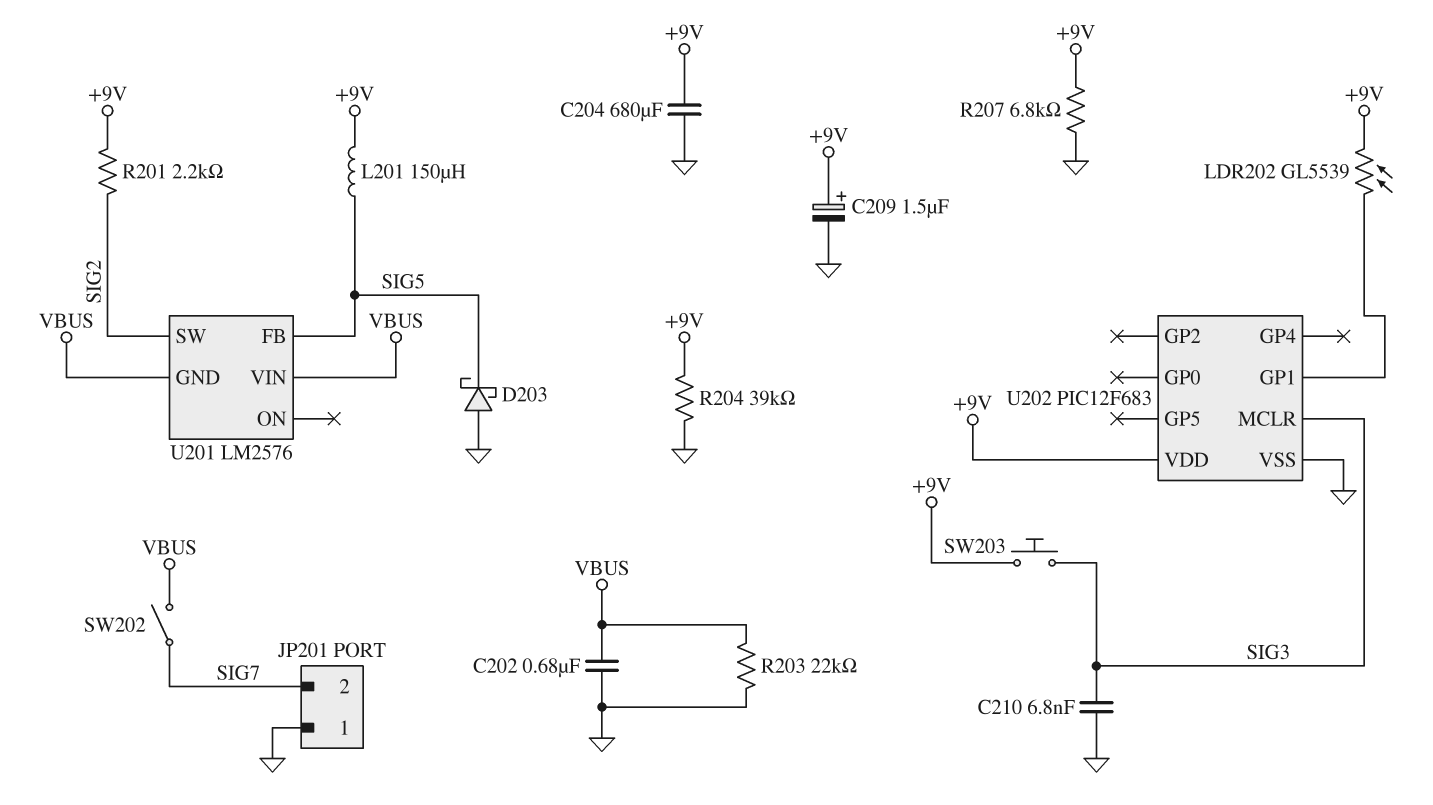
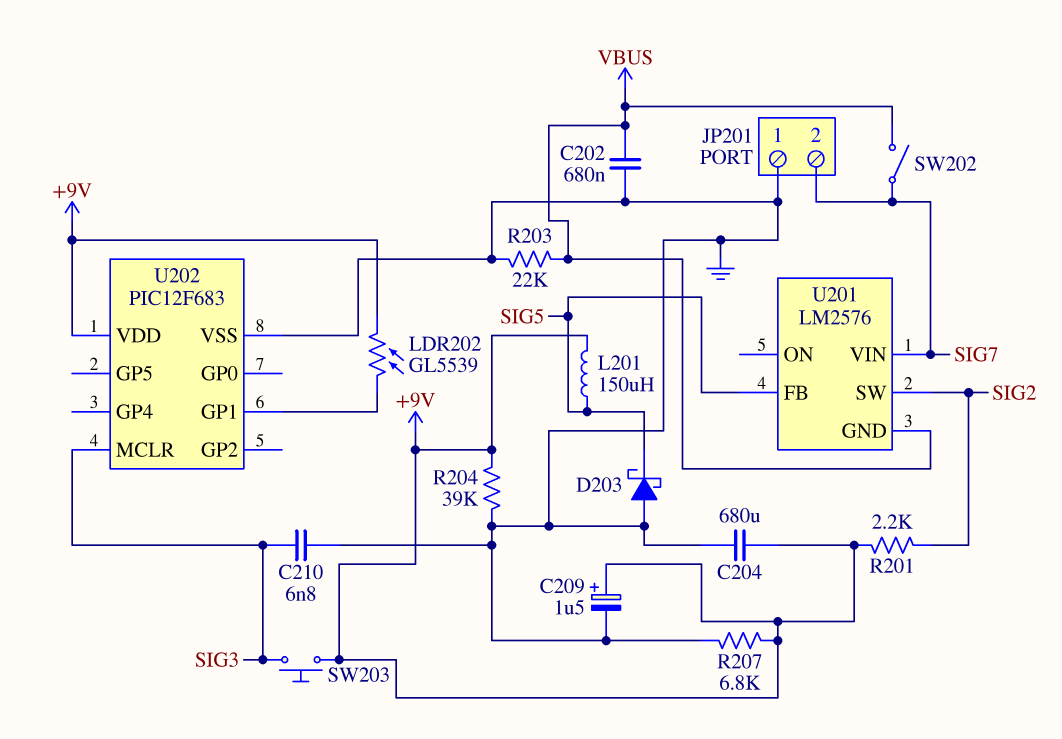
U201 pin VIN: VBUS -> SIG7

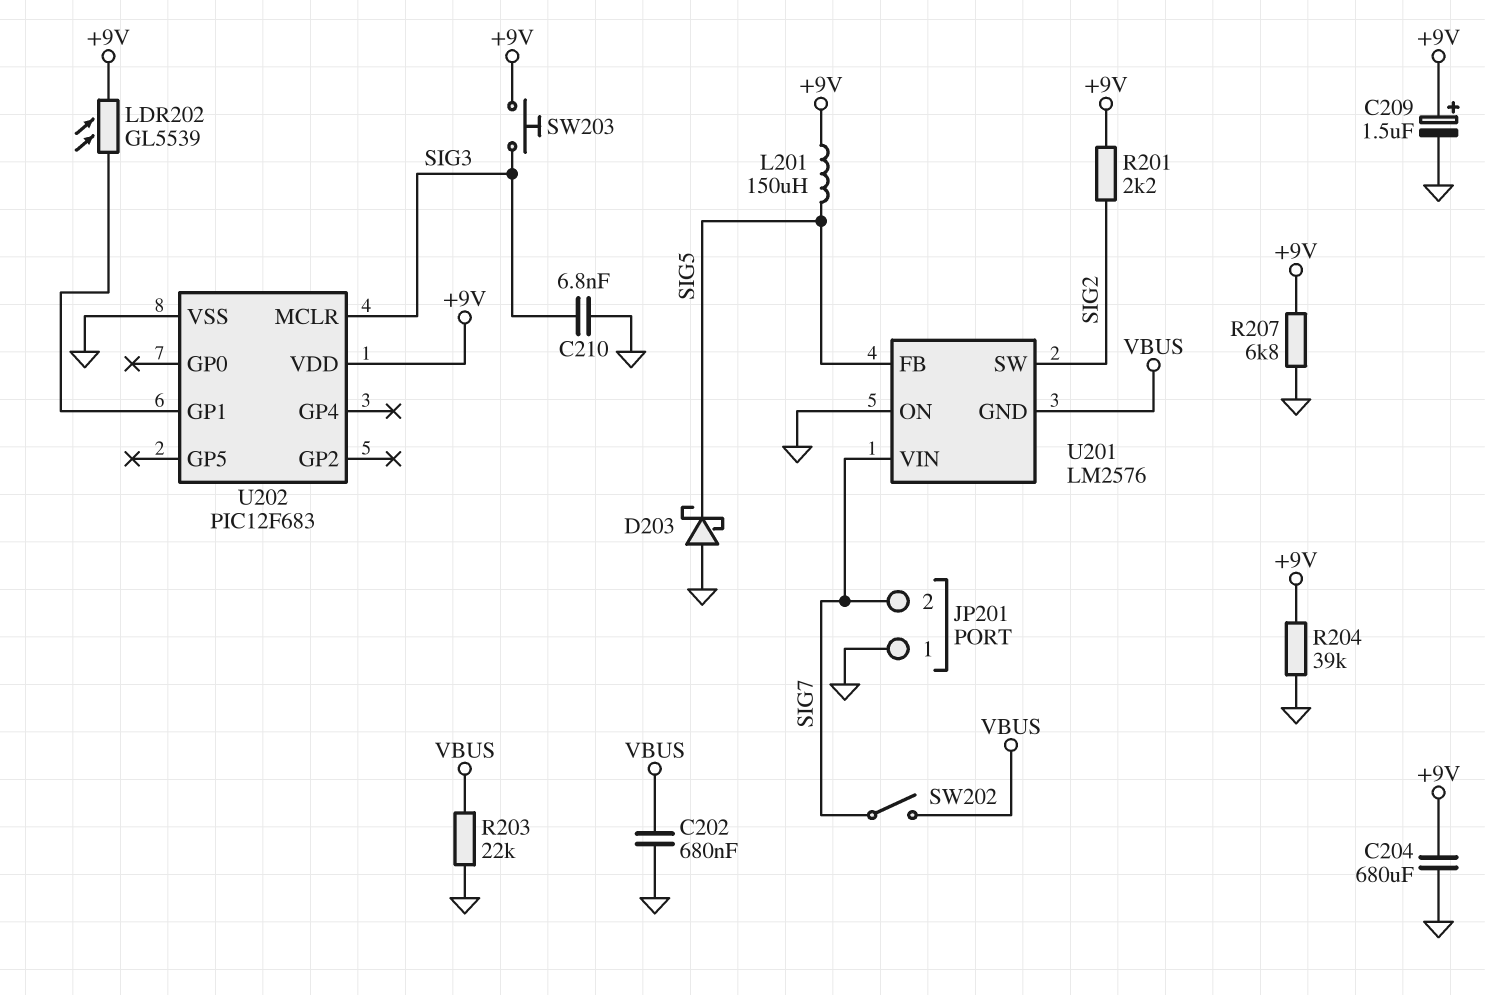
U201 pin ON: none -> GND

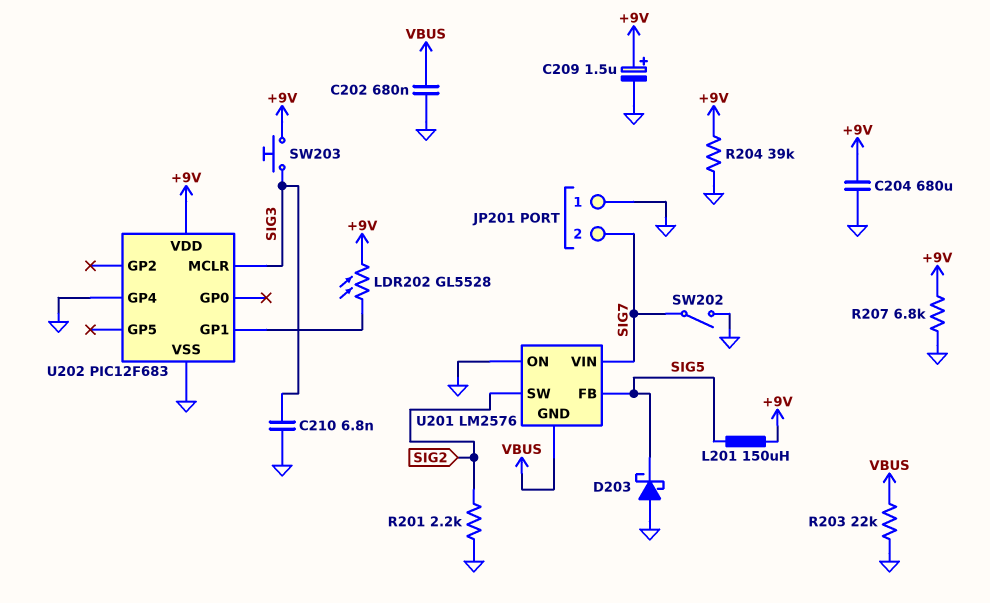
LDR202: GL5539 (+9V, U202/GP1) -> GL5528 (+9V, U202/GP1)
R201: 2.2k (+9V, SIG2) -> 2.2k (GND, SIG2)
SW202: switch (SIG7, VBUS) -> switch (GND, SIG7)
U202 pin GP4: none -> GND

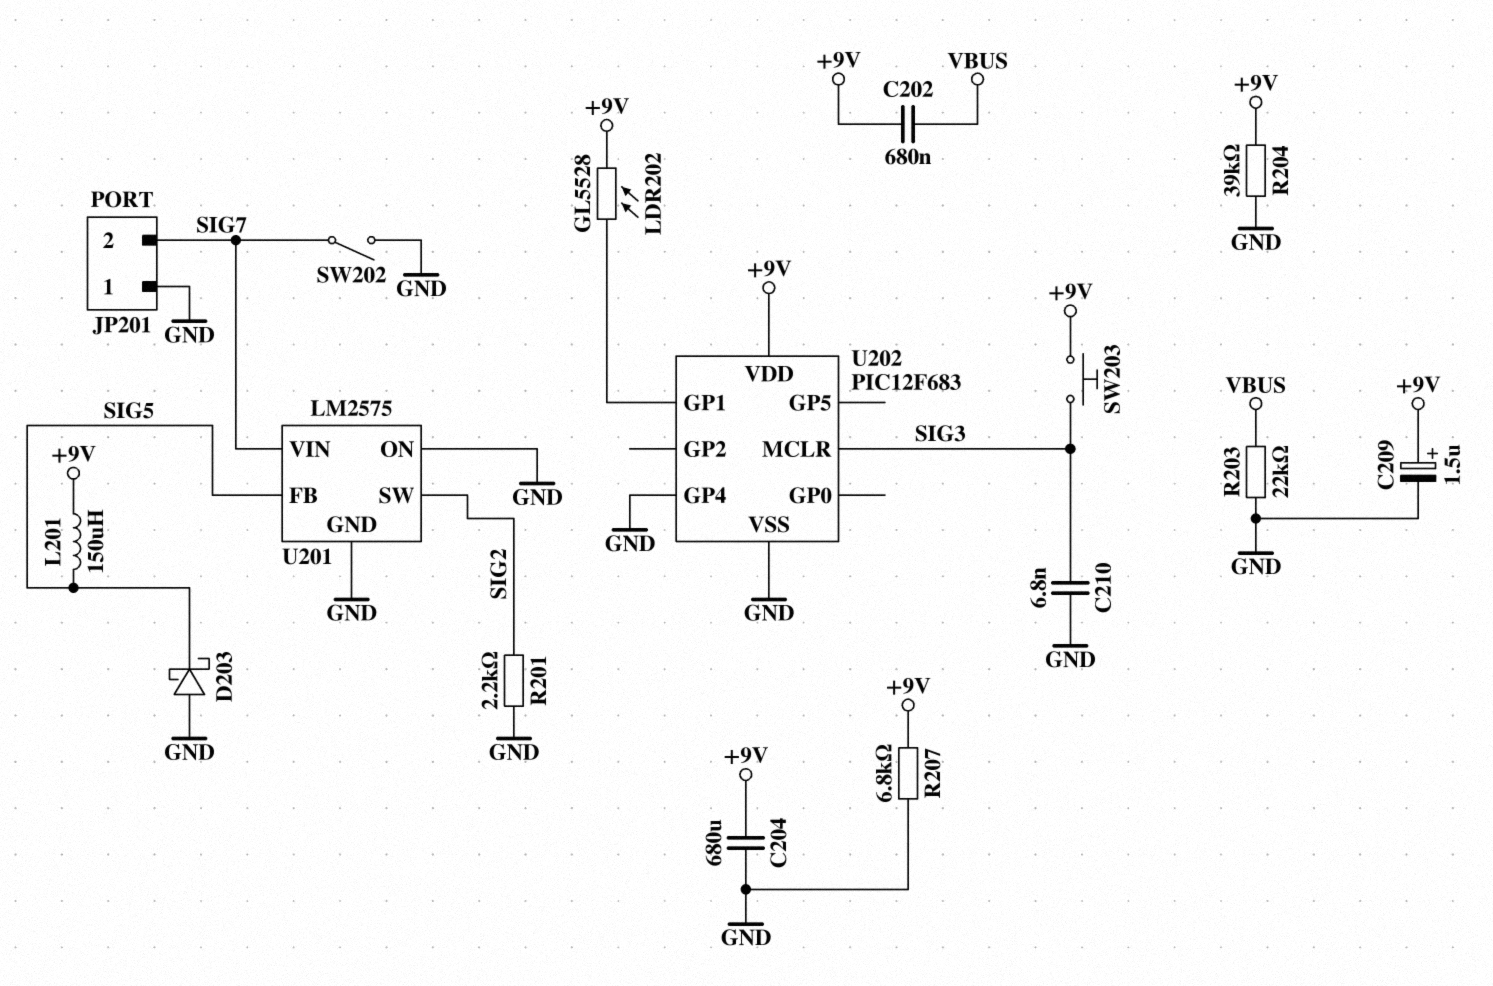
C202: 680nF (GND, VBUS) -> 680nF (+9V, VBUS)
U201: LM2576 -> LM2575
U201 pin GND: VBUS -> GND

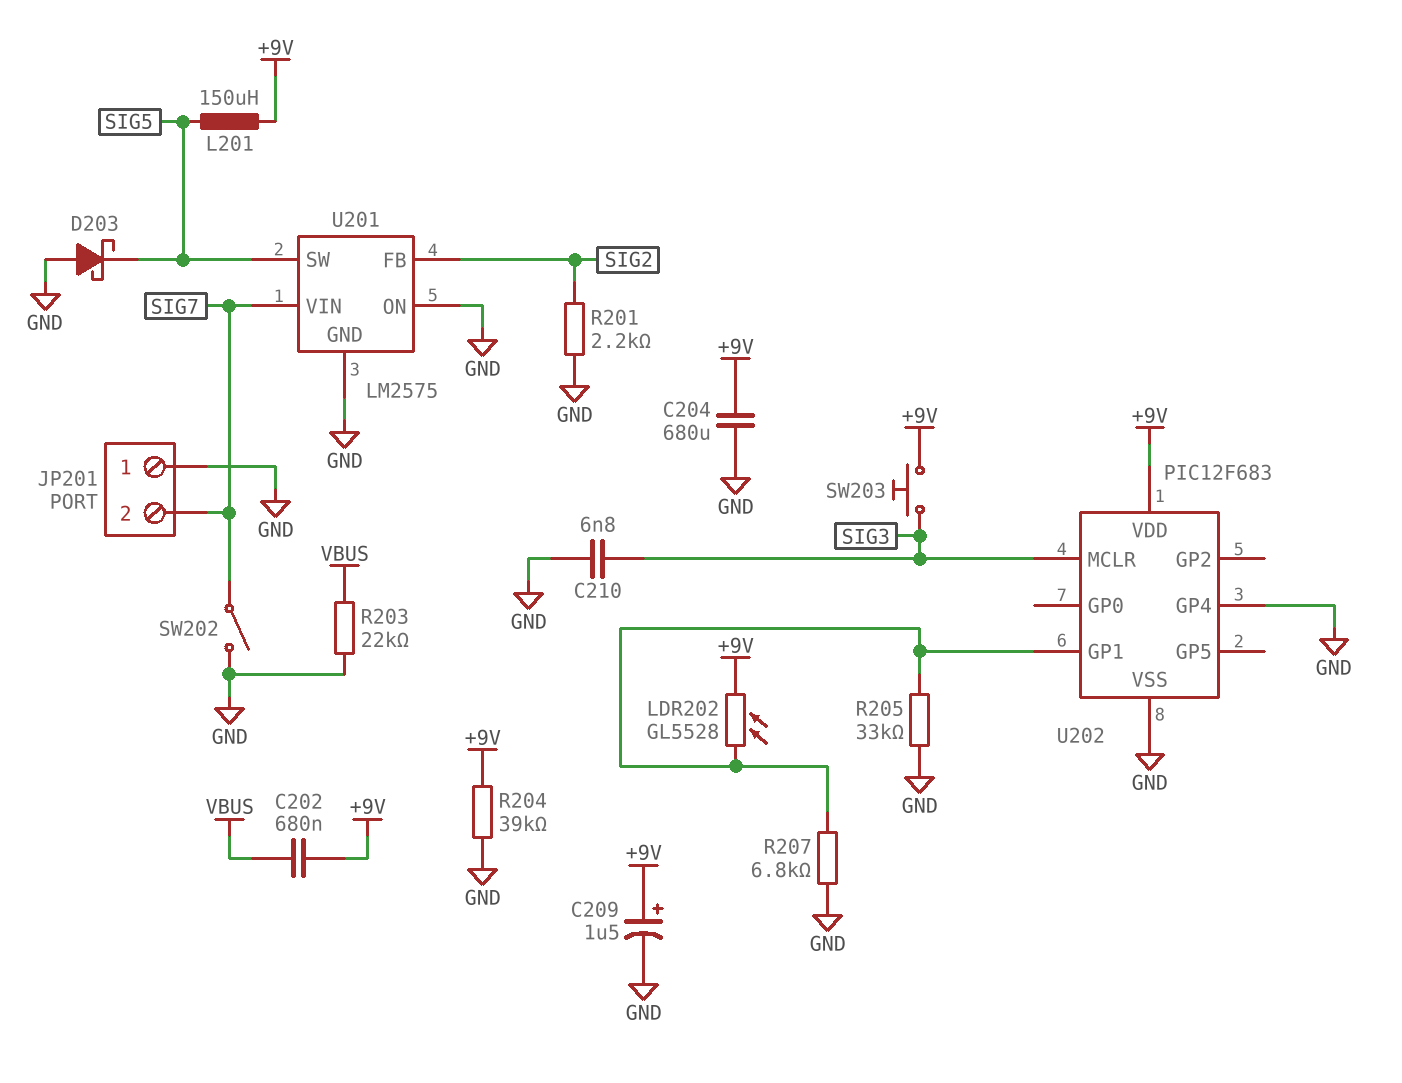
R205: none -> 33k (GND, U202/GP1)
R207: 6.8k (+9V, GND) -> 6.8k (GND, U202/GP1)
U201 pin FB: SIG5 -> SIG2
U201 pin SW: SIG2 -> SIG5

